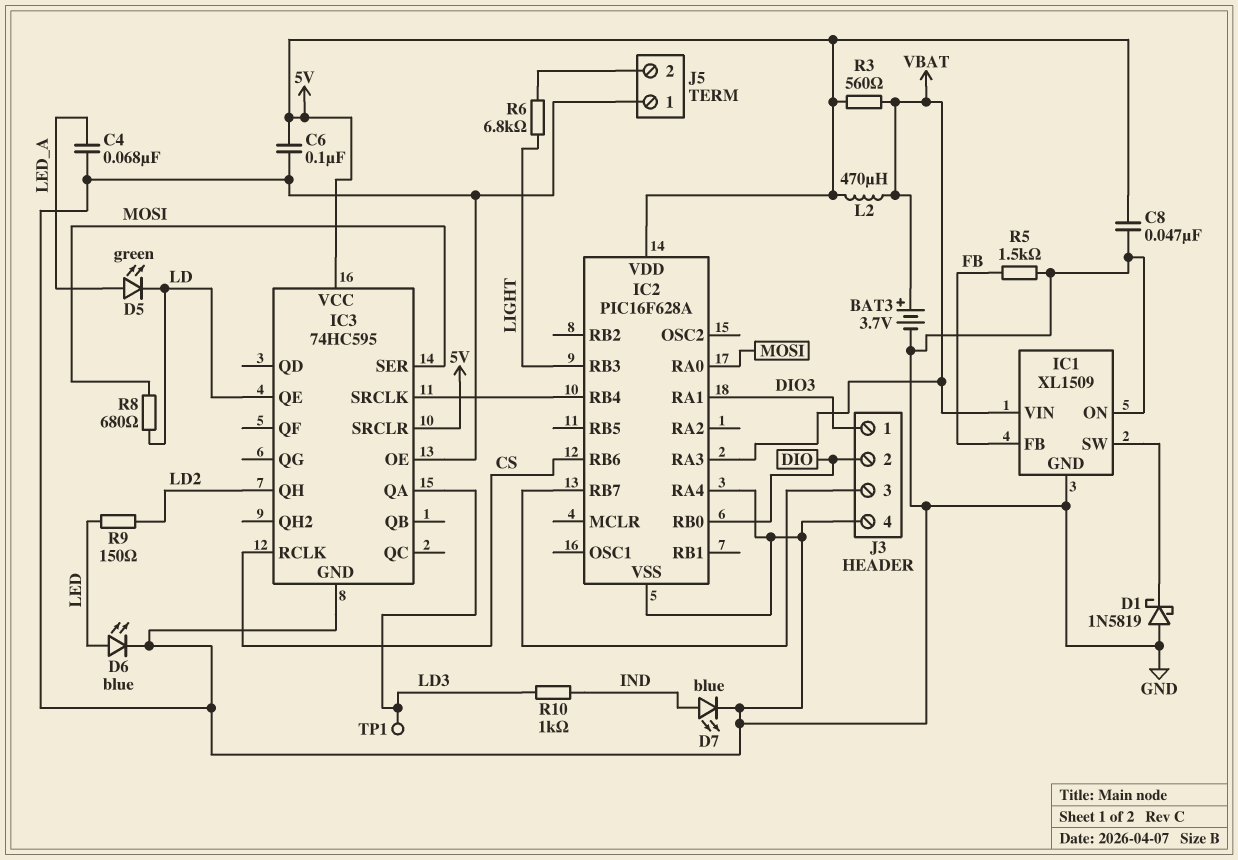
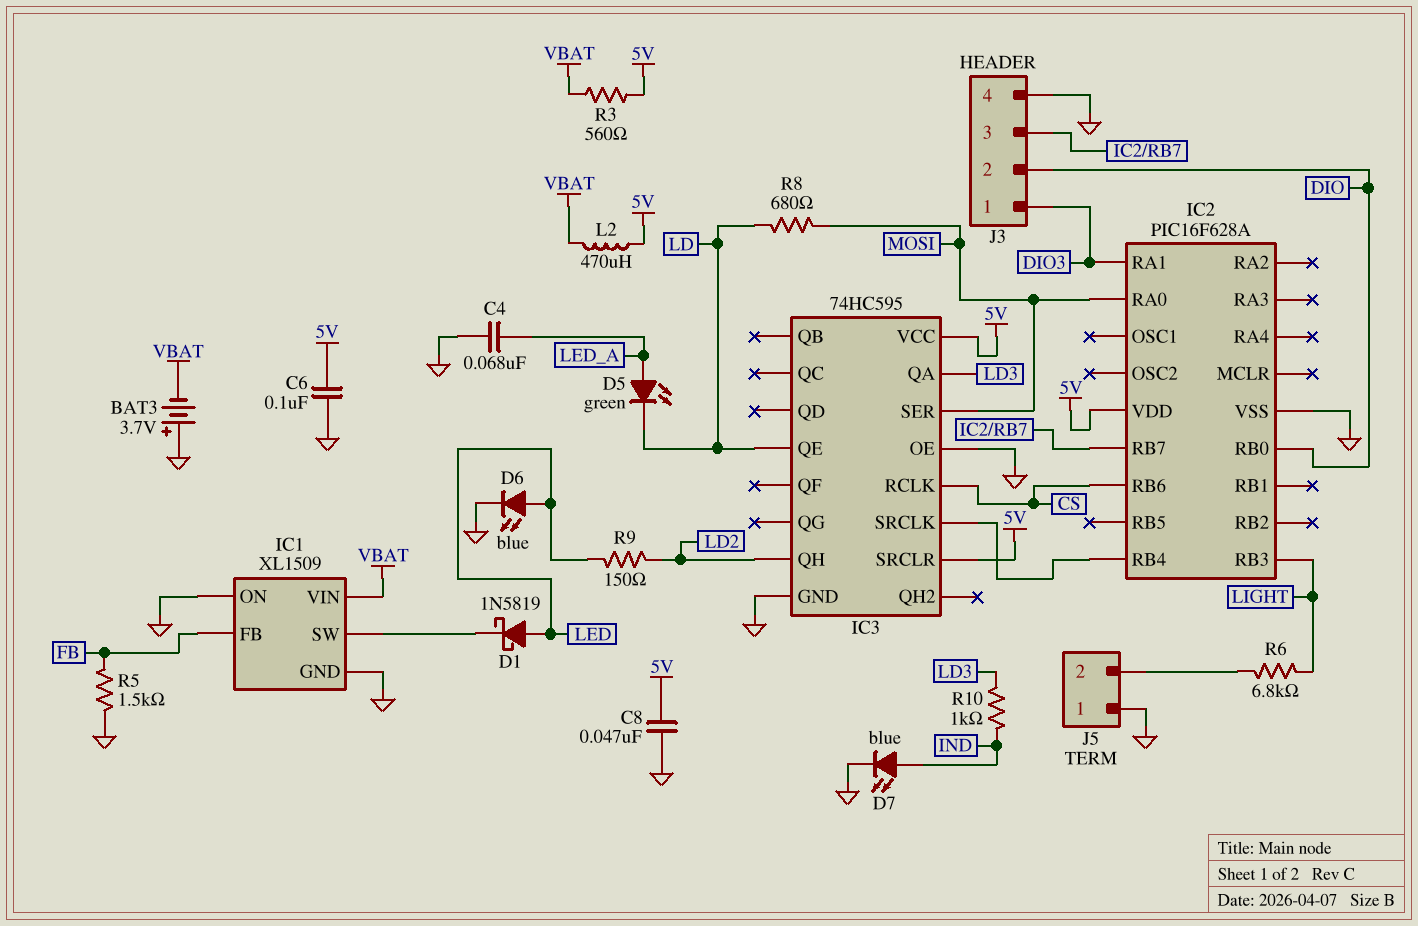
BAT3: 3.7V (plus VBAT, minus GND) -> 3.7V (plus GND, minus VBAT)
D1: schottky 1N5819 (A GND, K IC1/SW) -> schottky 1N5819 (A LED, K IC1/SW)
IC2 pin RA3: VBAT -> none
IC2 pin RA4: GND -> none
TP1: test point (LD3) -> none

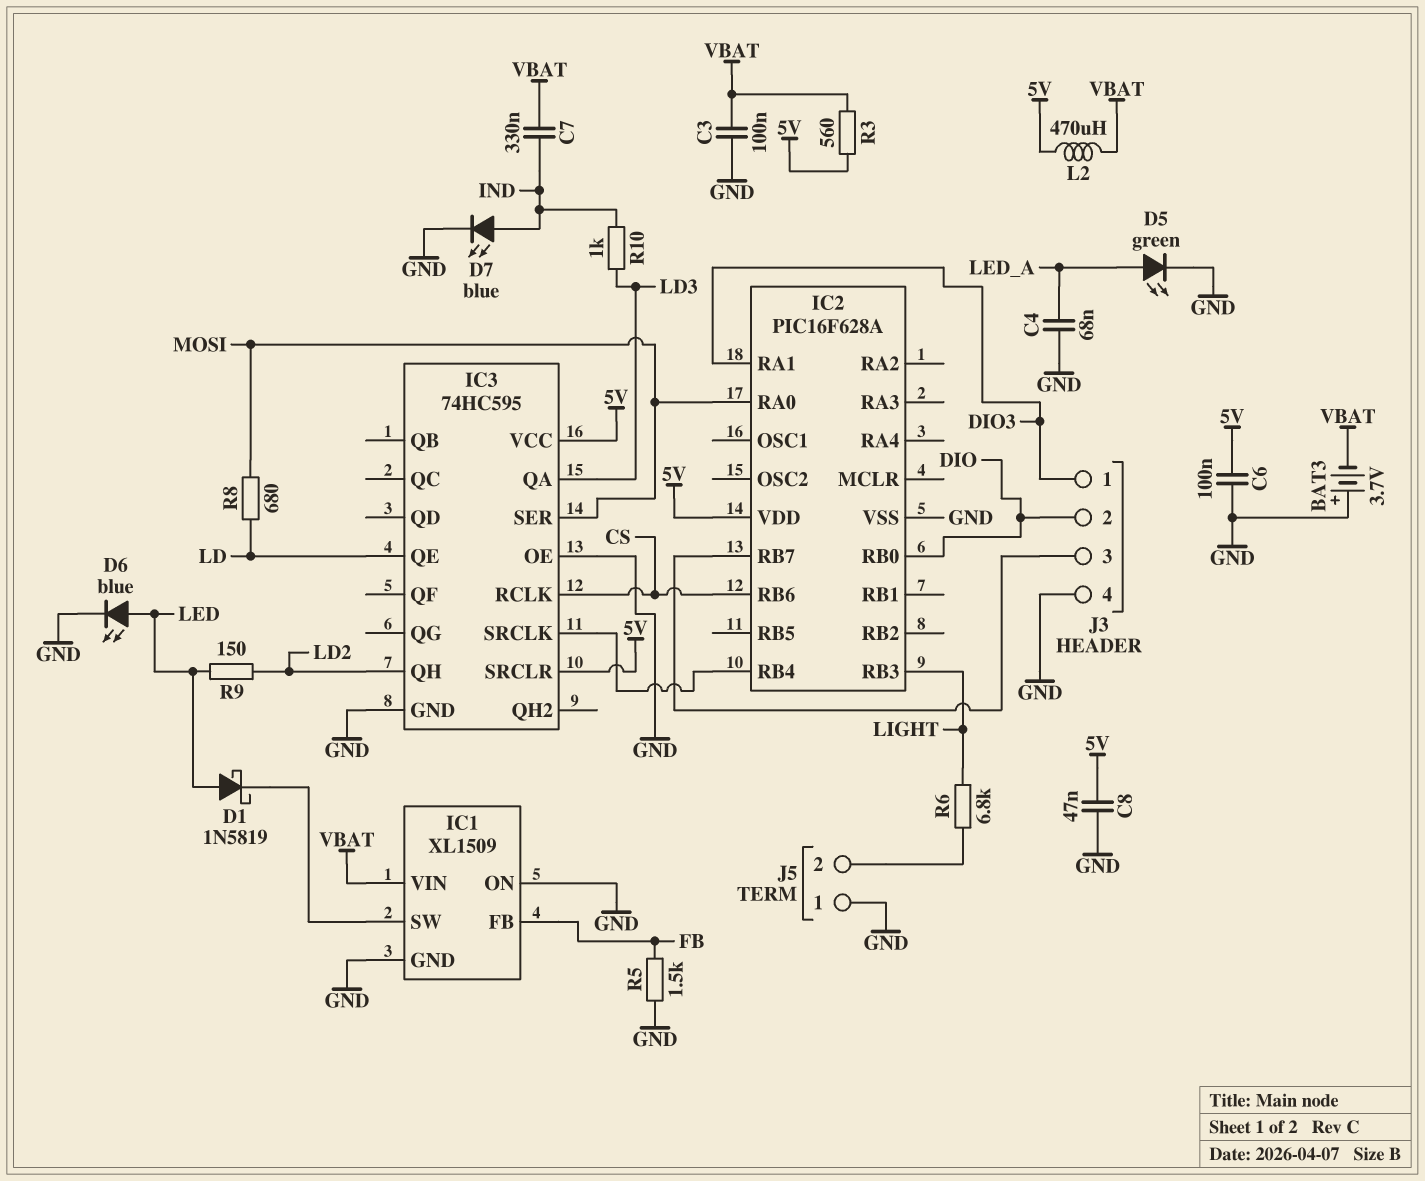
C3: none -> 100nF (GND, VBAT)
C7: none -> 330nF (IND, VBAT)
D5: LED green (A LED_A, K LD) -> LED green (A LED_A, K GND)

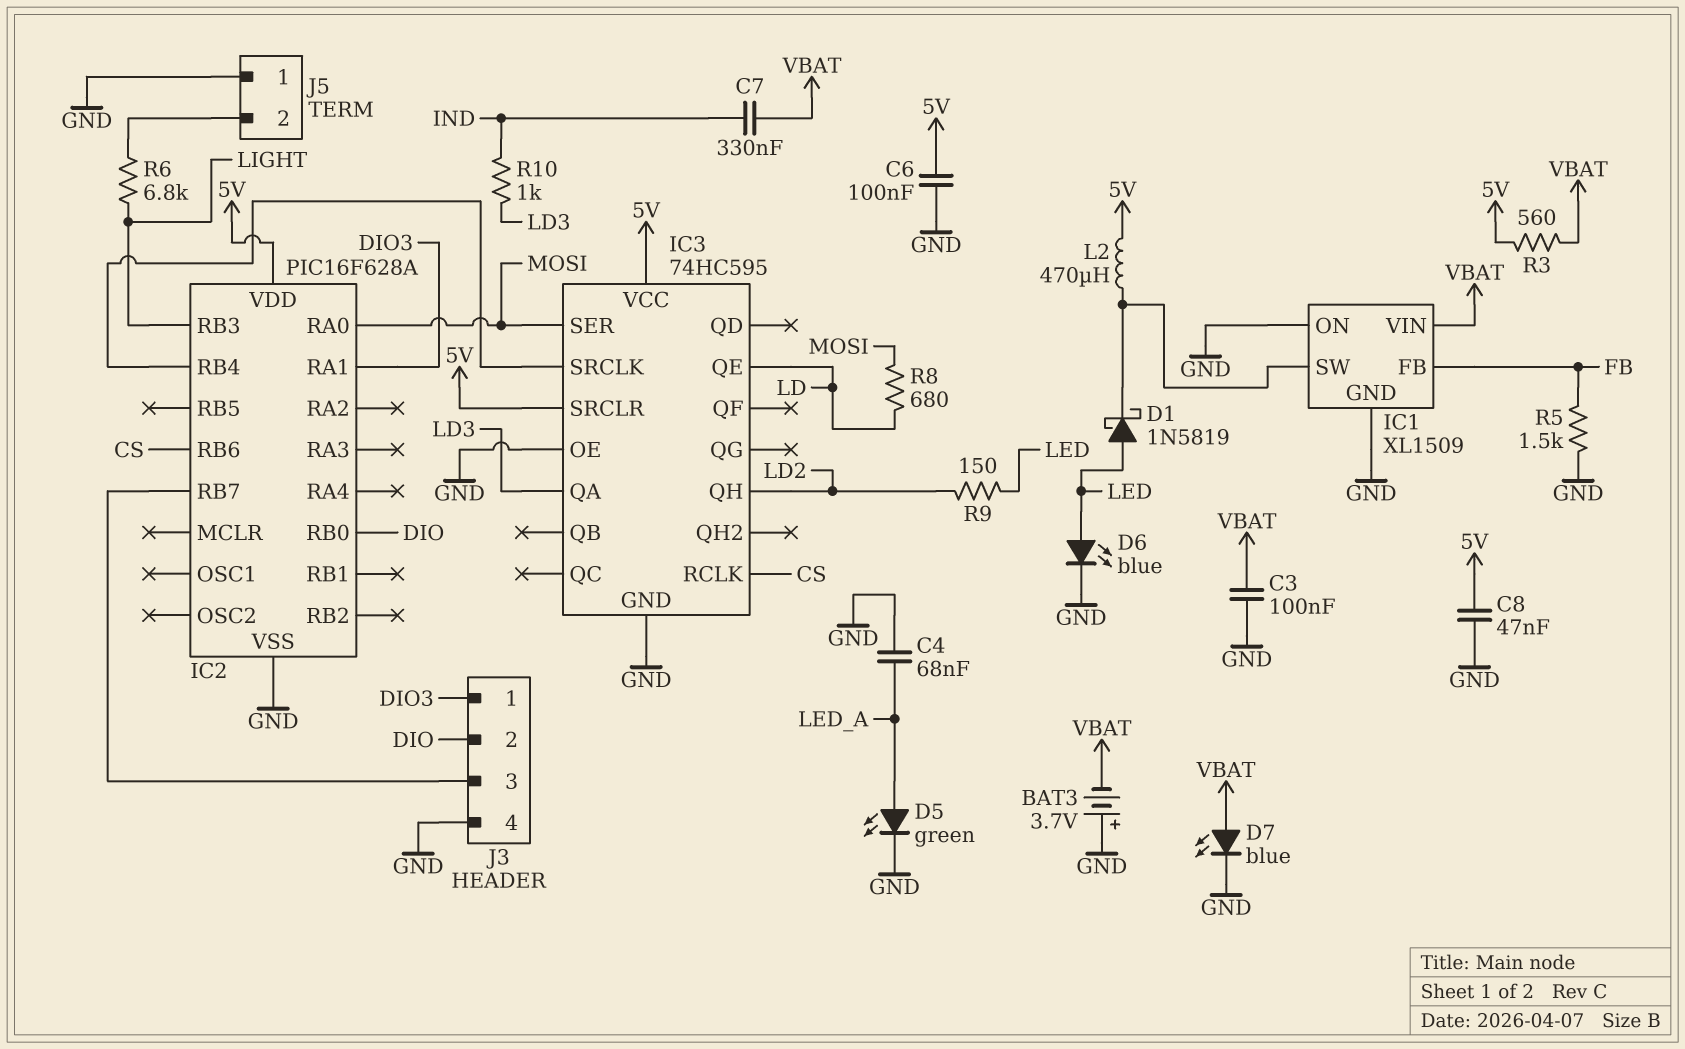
D7: LED blue (A IND, K GND) -> LED blue (A VBAT, K GND)
L2: 470uH (5V, VBAT) -> 470uH (5V, IC1/SW)

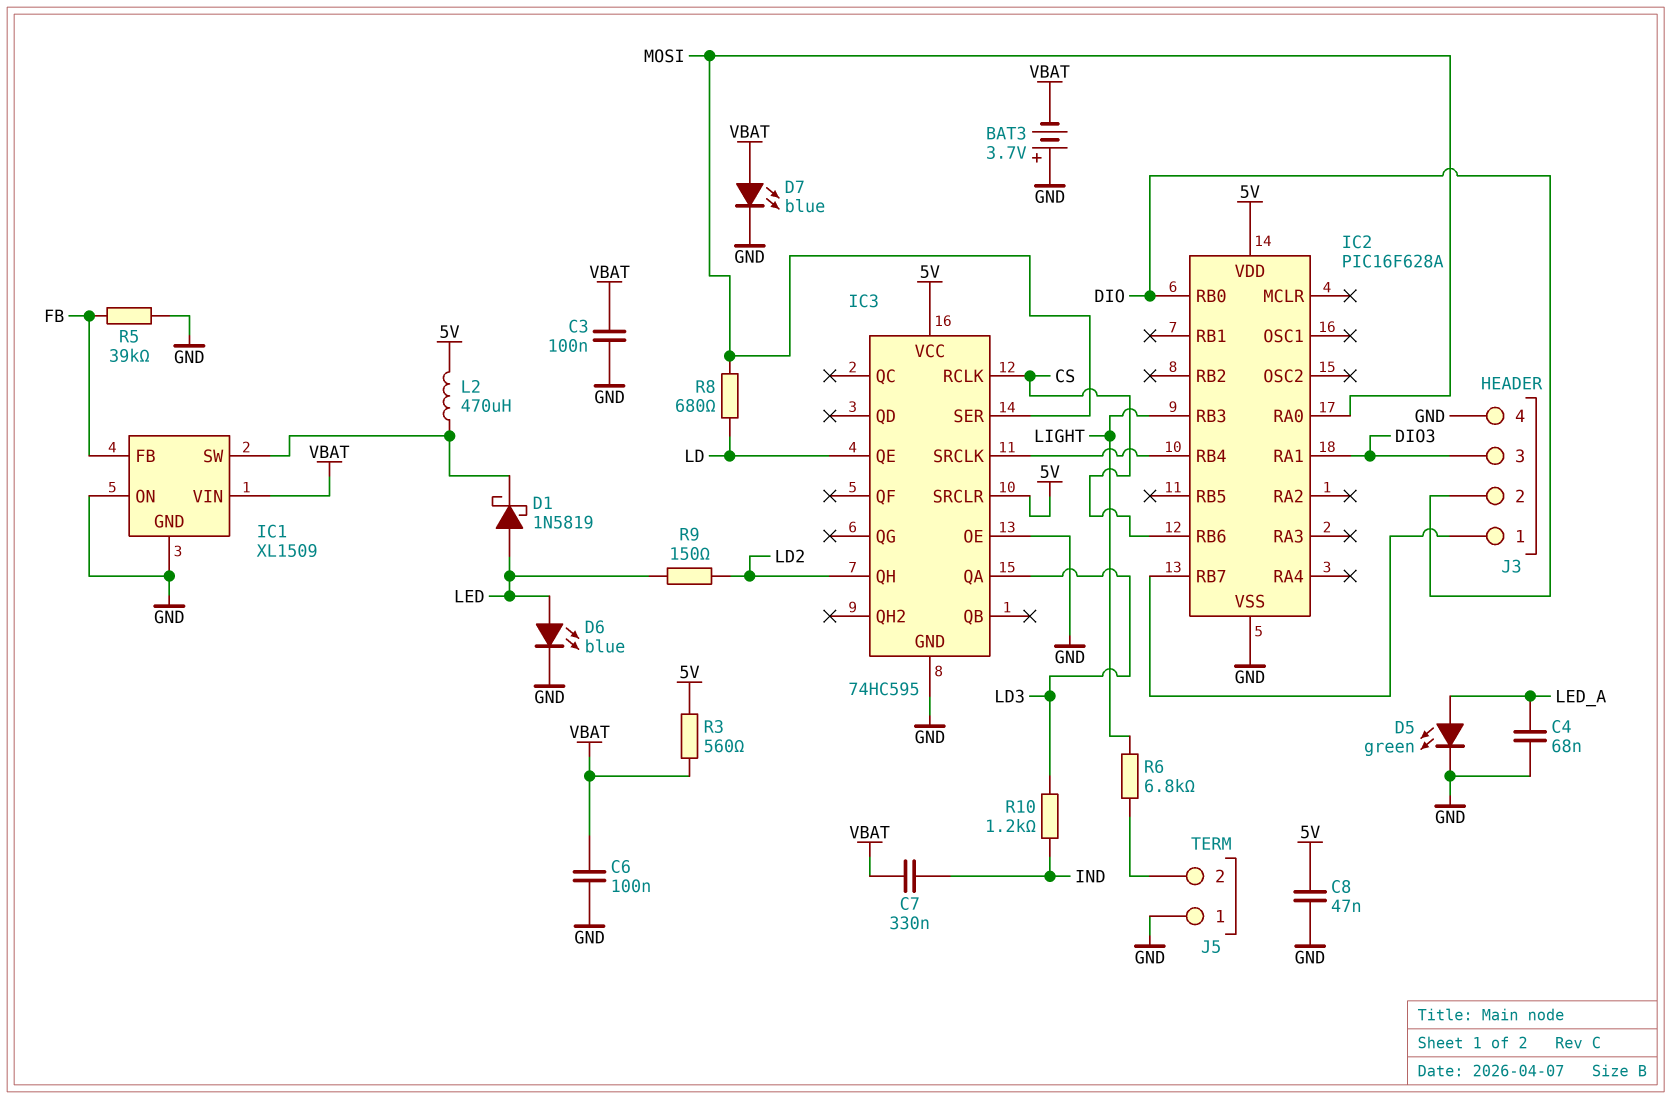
C6: 100nF (5V, GND) -> 100nF (GND, VBAT)
J3 pin 1: DIO3 -> IC2/RB7
J3 pin 3: IC2/RB7 -> DIO3
R5: 1.5k (FB, GND) -> 39k (FB, GND)
R10: 1k (IND, LD3) -> 1.2k (IND, LD3)

